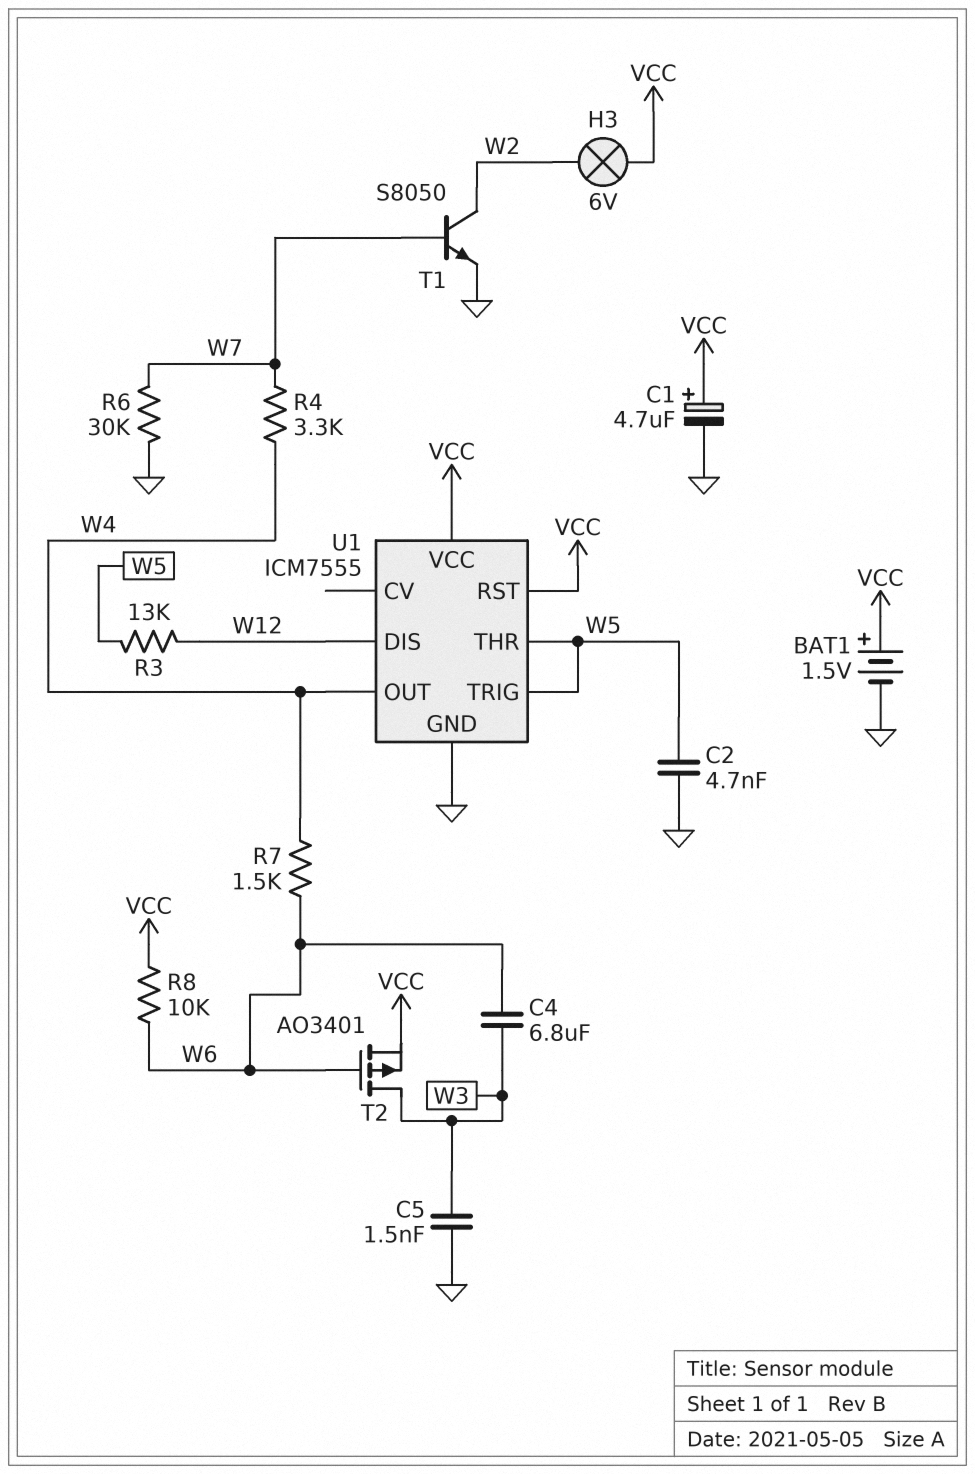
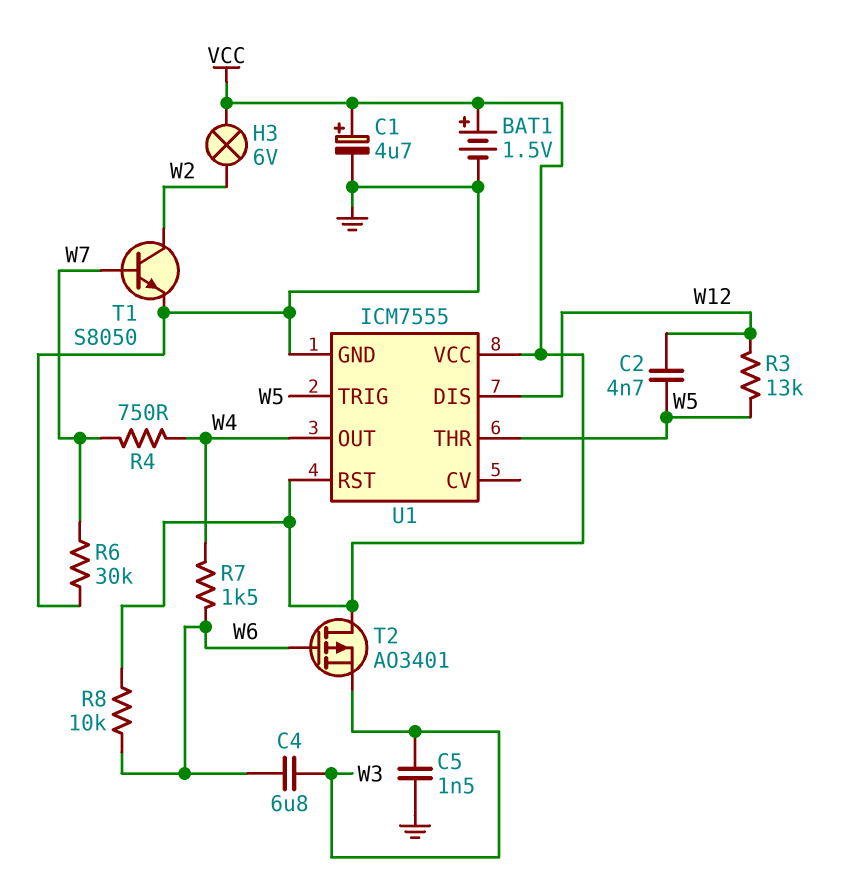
C2: 4.7nF (GND, W5) -> 4.7nF (W5, W12)
R4: 3.3k (W4, W7) -> 750 (W4, W7)
T2: PMOS AO3401 (G W6, D W3, S VCC) -> PMOS AO3401 (G W6, D VCC, S W3)

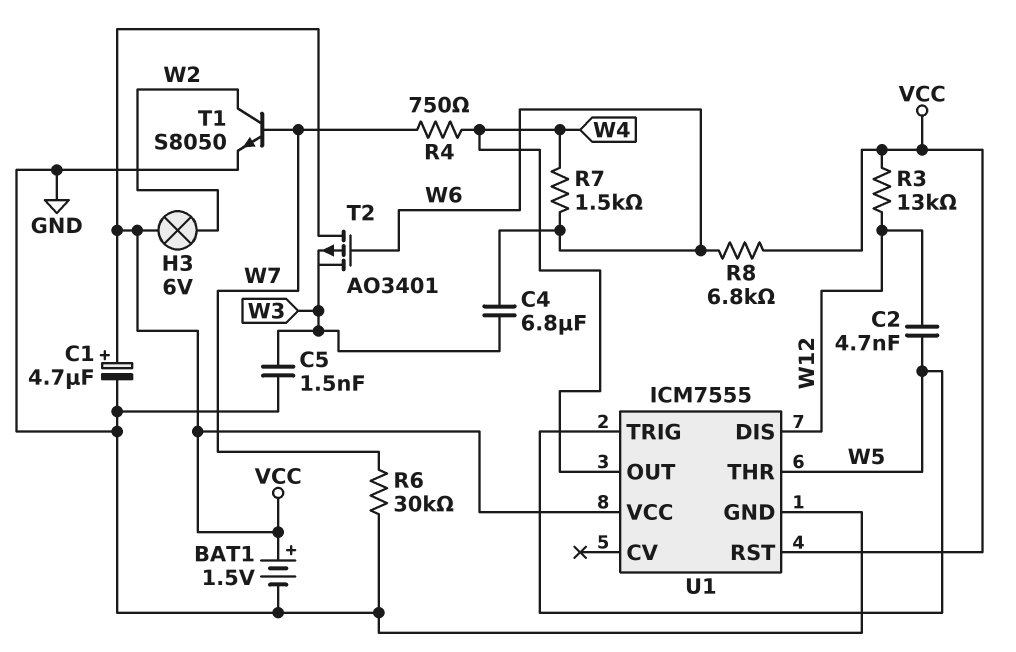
R3: 13k (W5, W12) -> 13k (VCC, W12)
R8: 10k (VCC, W6) -> 6.8k (VCC, W6)

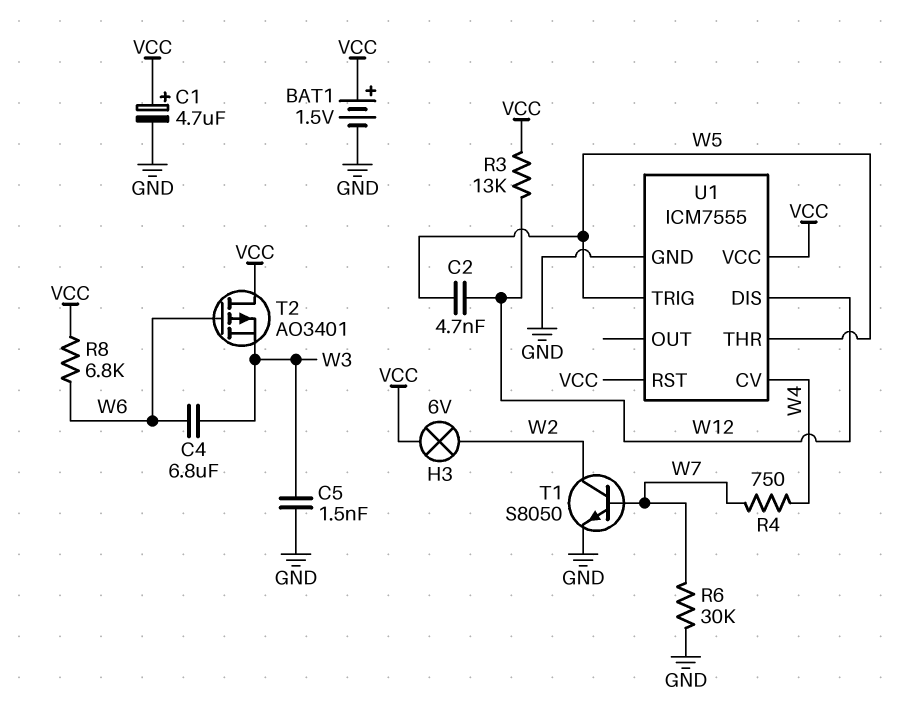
R7: 1.5k (W4, W6) -> none
U1 pin CV: none -> W4
U1 pin OUT: W4 -> none

